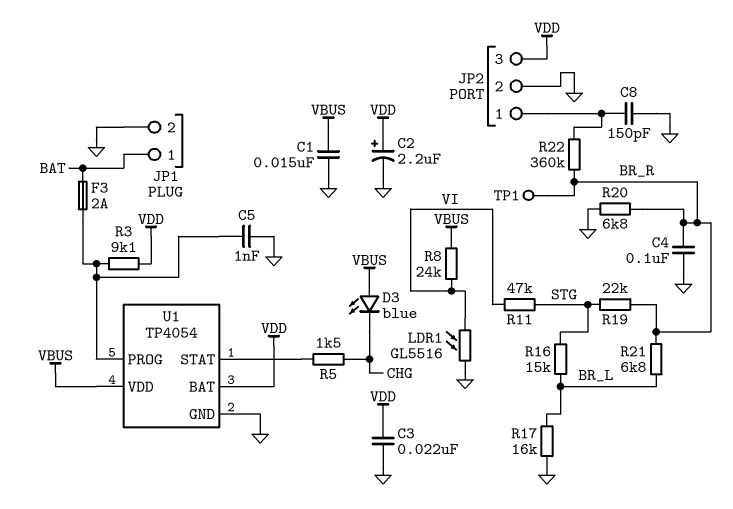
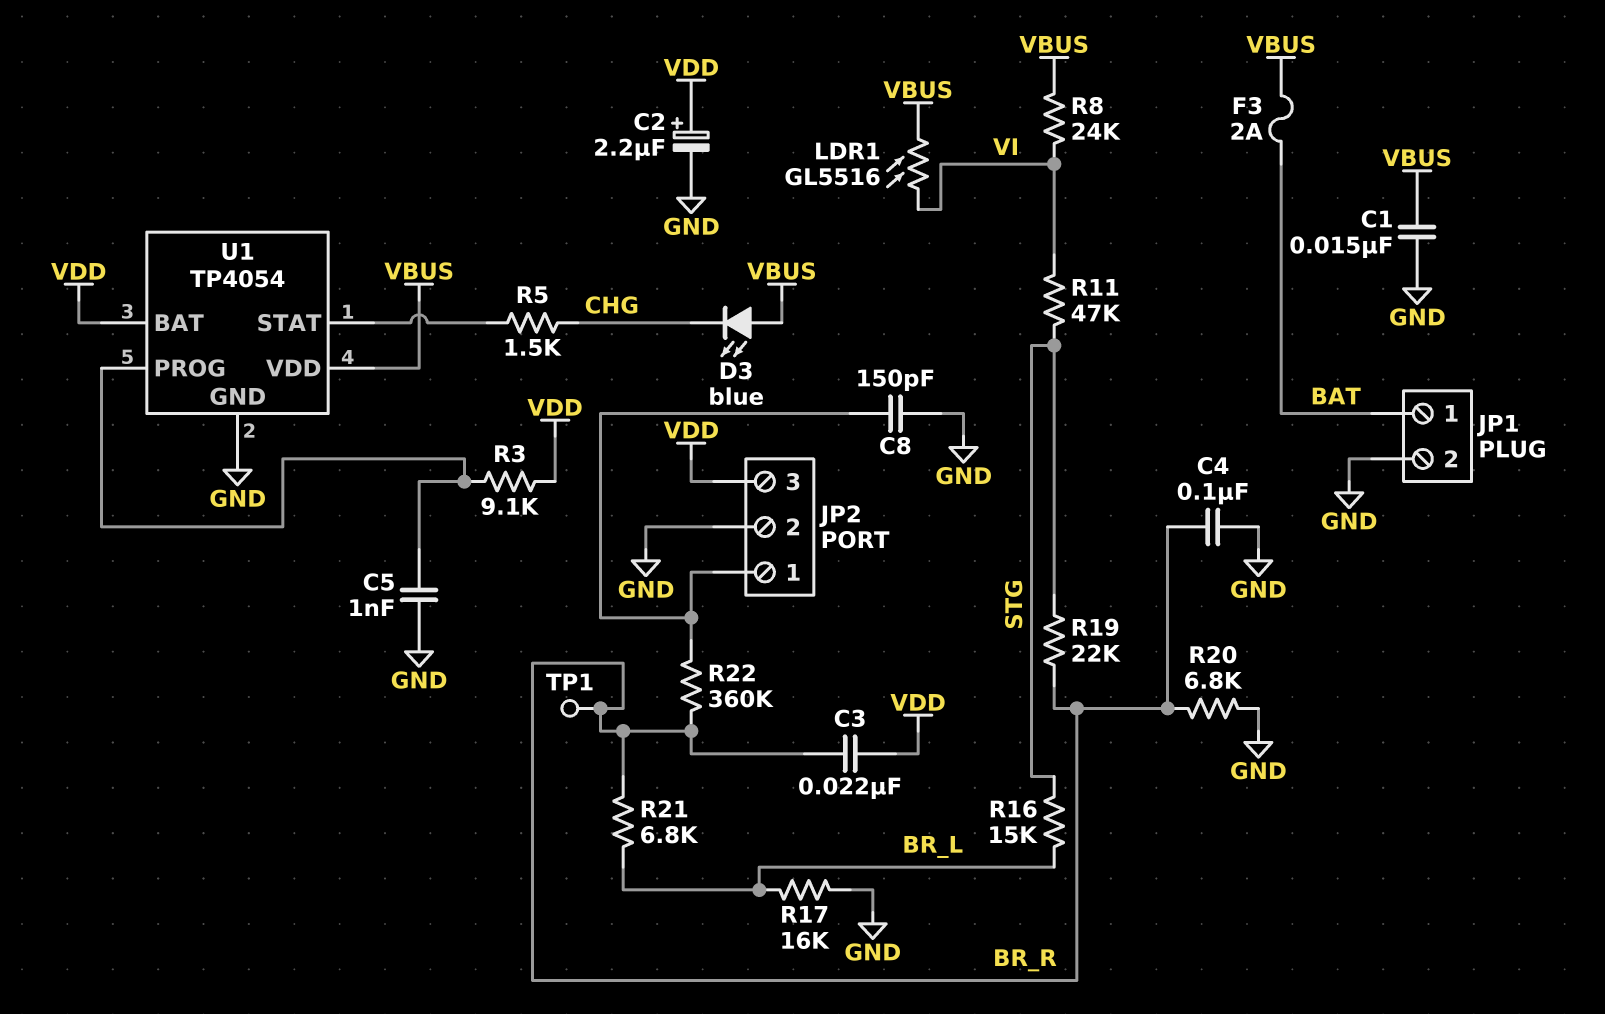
C3: 22nF (GND, VDD) -> 22nF (BR_R, VDD)
F3: 2A (BAT, U1/PROG) -> 2A (BAT, VBUS)
LDR1: GL5516 (GND, VI) -> GL5516 (VBUS, VI)

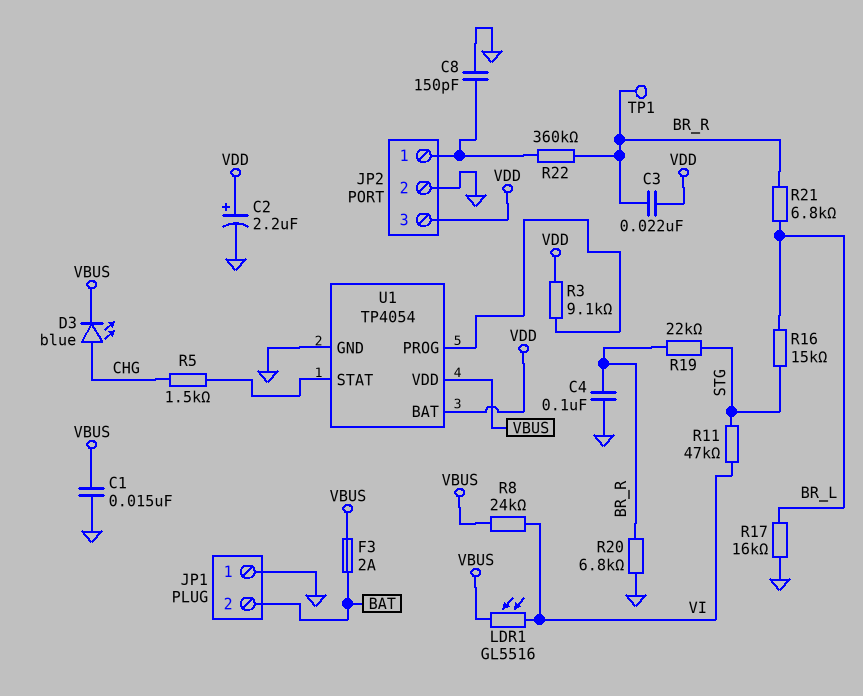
C5: 1nF (GND, U1/PROG) -> none
D3: LED blue (A VBUS, K CHG) -> LED blue (A CHG, K VBUS)
JP1 pin 1: BAT -> GND
JP1 pin 2: GND -> BAT

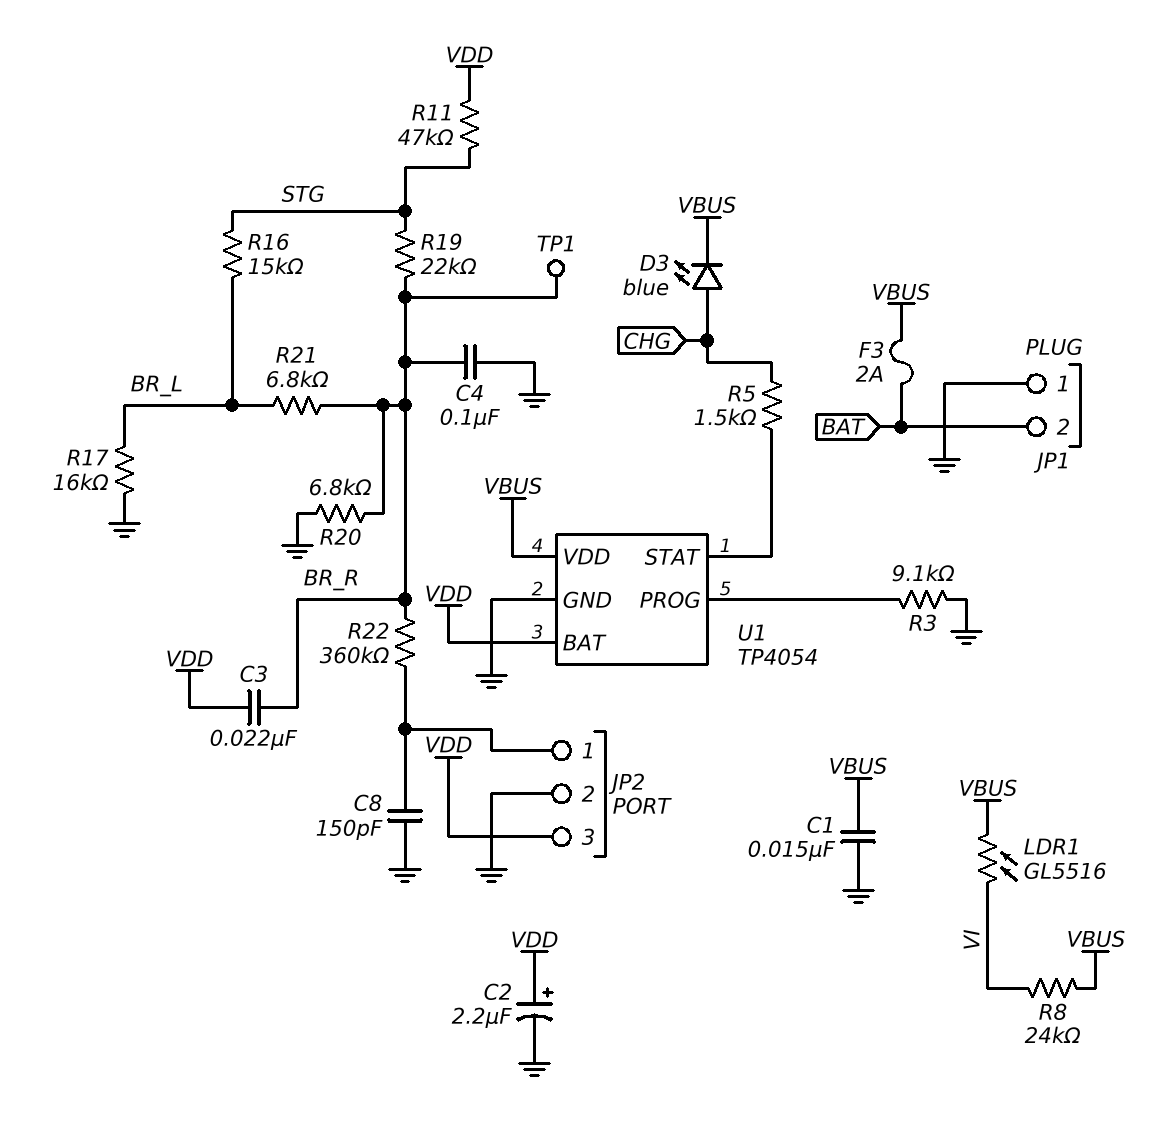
R3: 9.1k (U1/PROG, VDD) -> 9.1k (GND, U1/PROG)
R11: 47k (STG, VI) -> 47k (STG, VDD)

